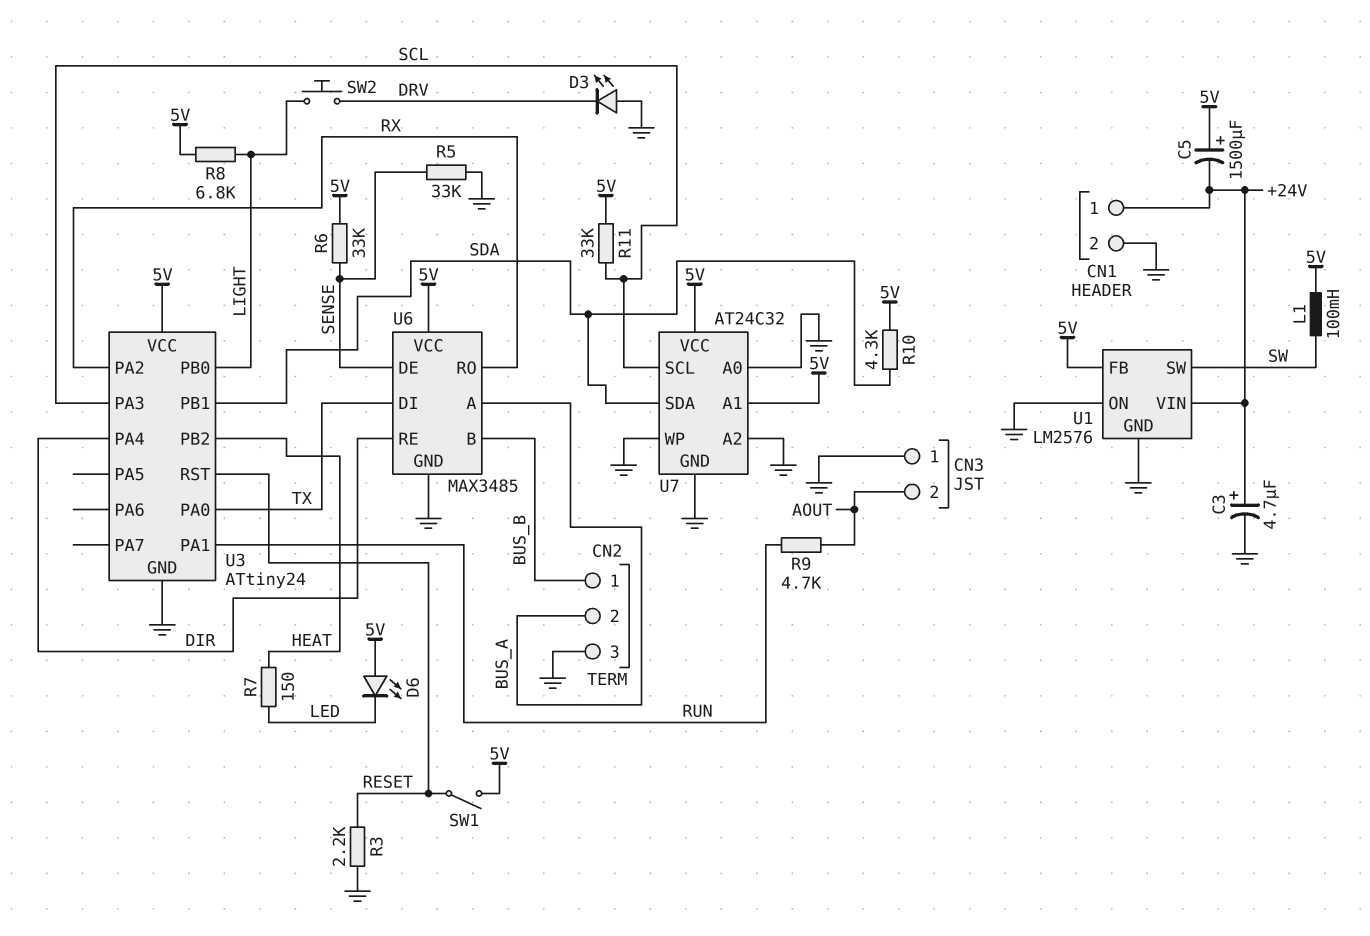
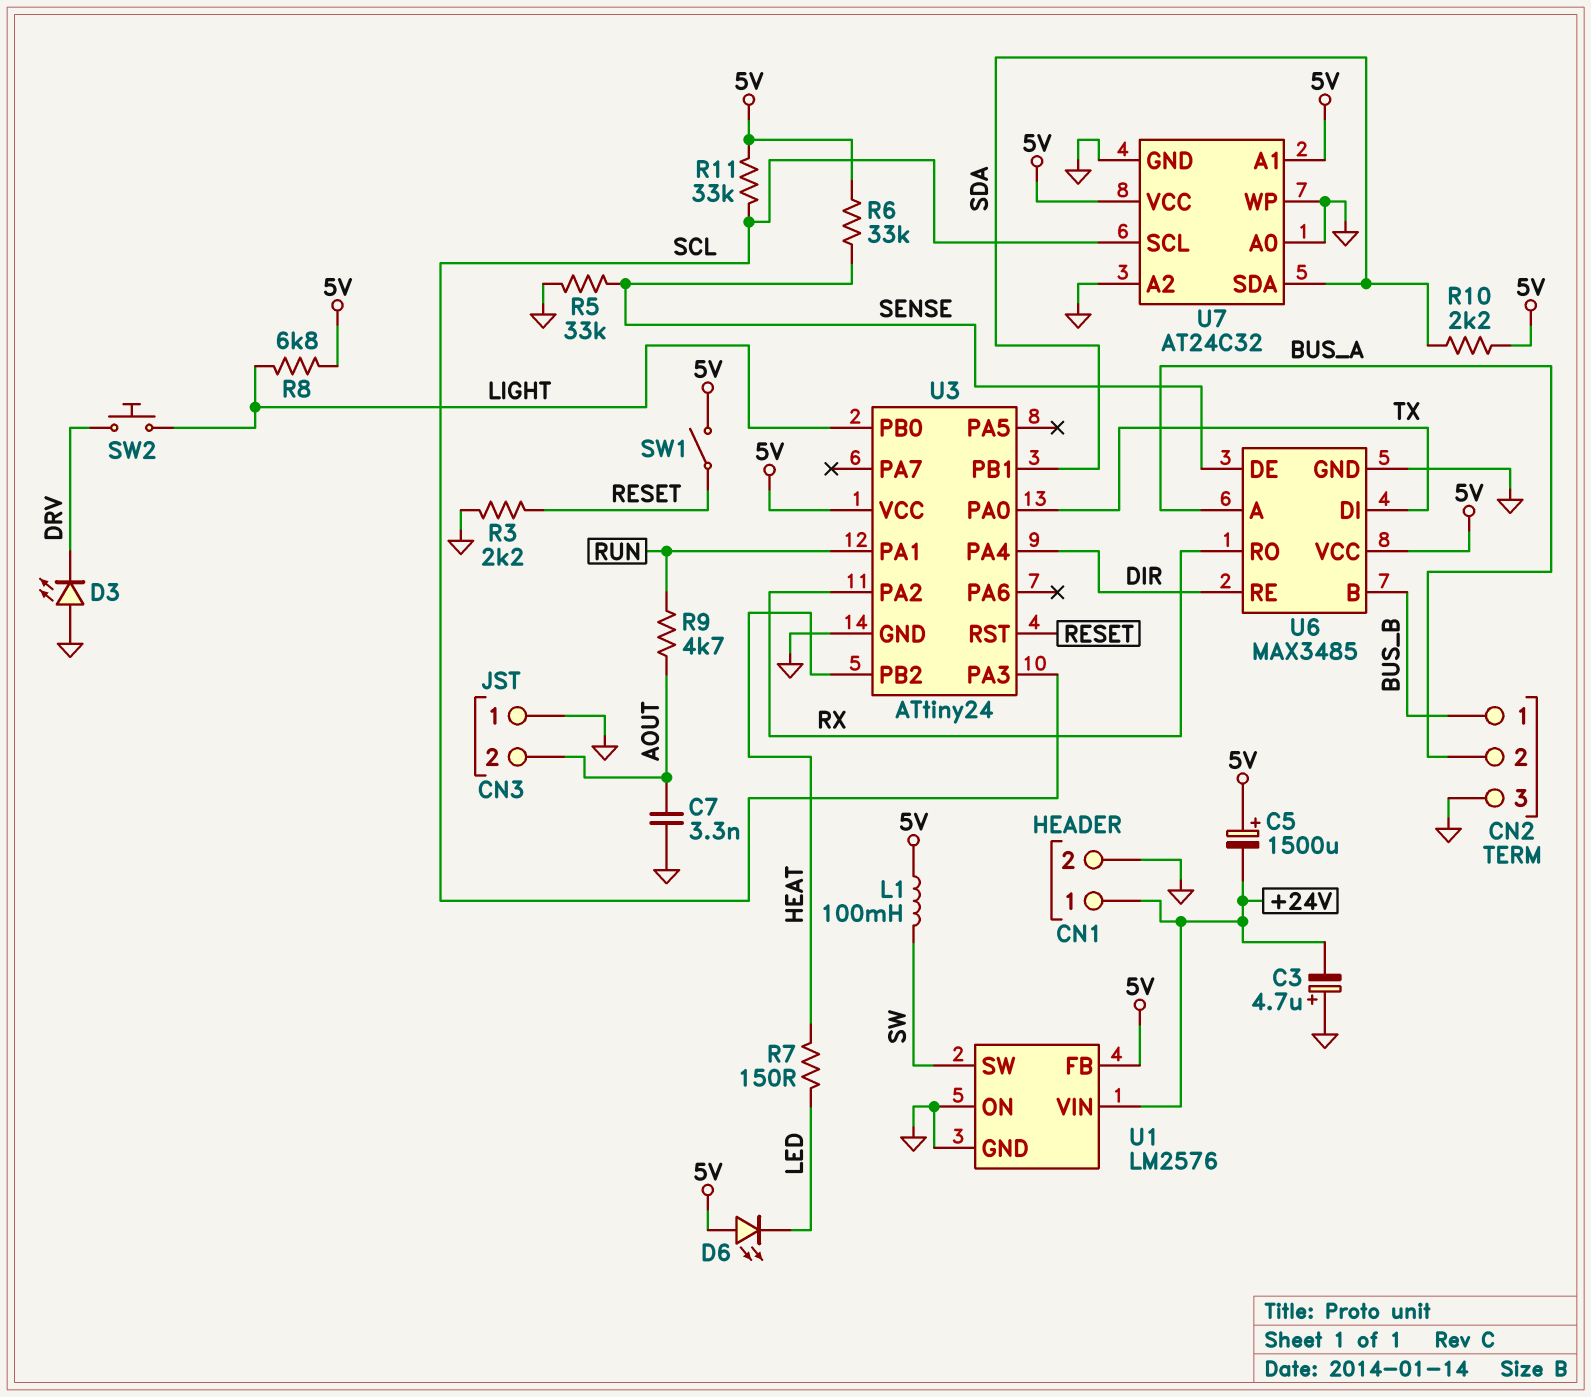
C3: 4.7uF (plus +24V, minus GND) -> 4.7uF (plus GND, minus +24V)
C7: none -> 3.3nF (AOUT, GND)
R10: 4.3k (5V, SDA) -> 2.2k (5V, SDA)

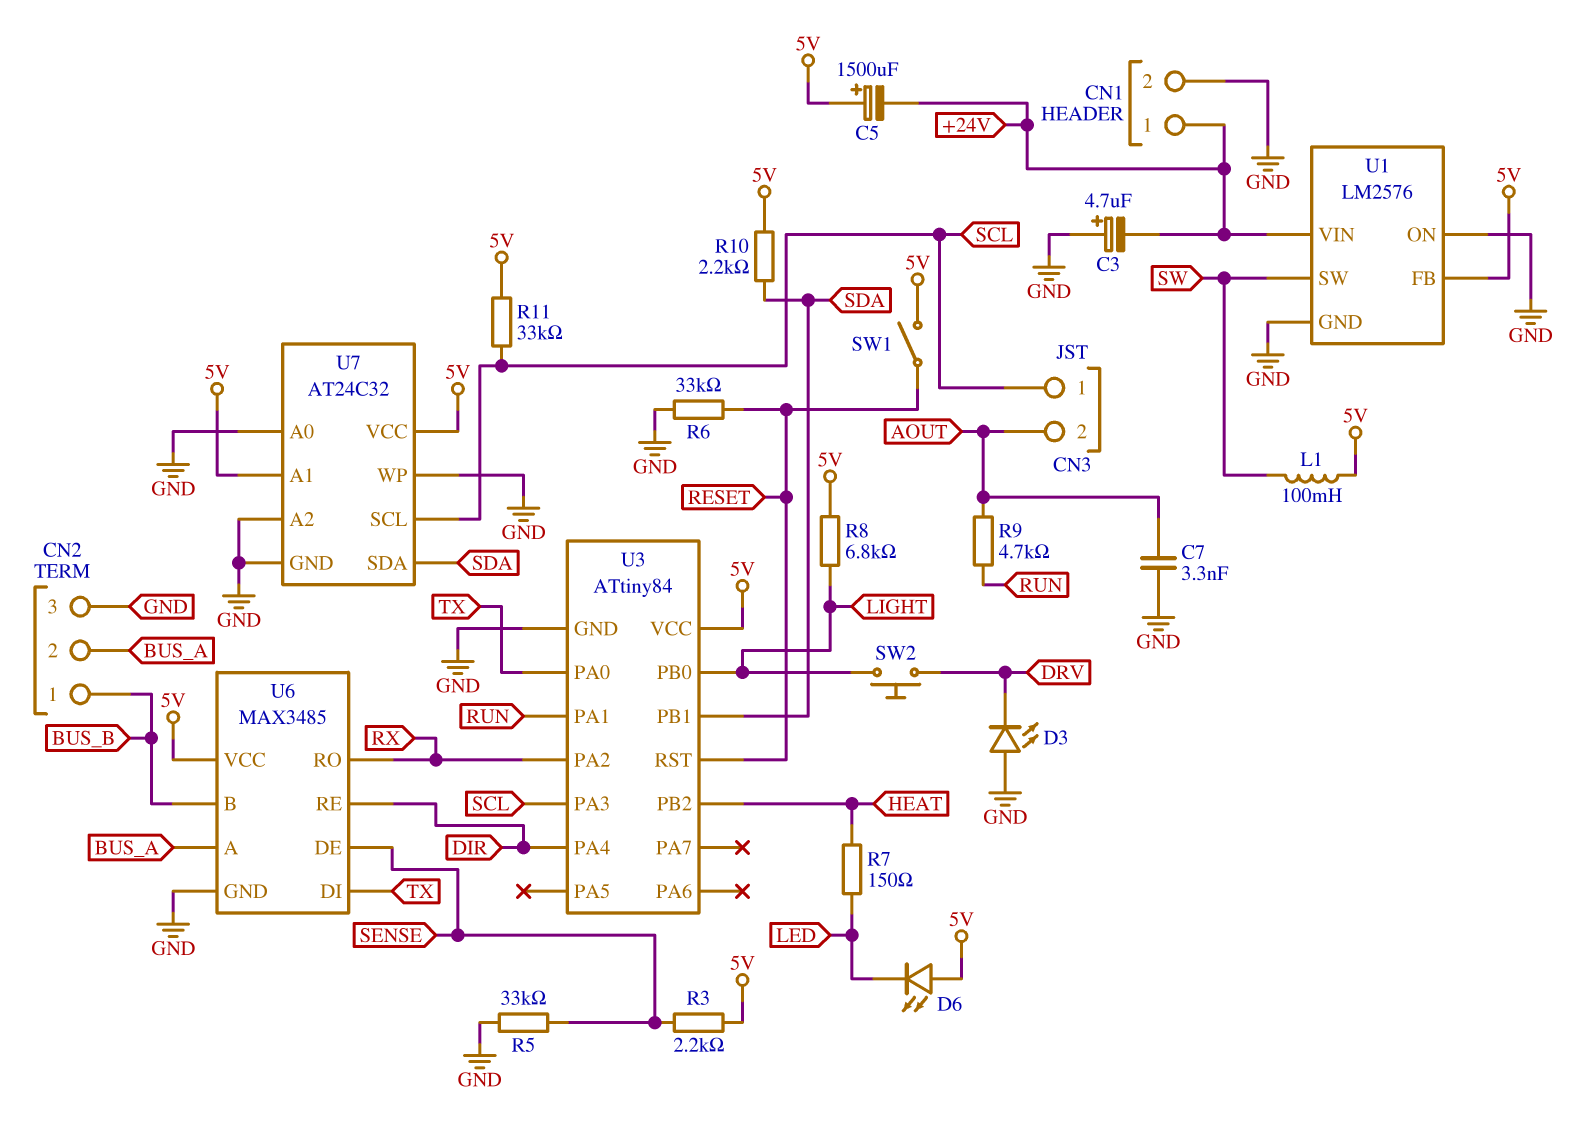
CN3 pin 1: GND -> SCL
R3: 2.2k (GND, RESET) -> 2.2k (5V, SENSE)
R6: 33k (5V, SENSE) -> 33k (GND, RESET)
U3: ATtiny24 -> ATtiny84

